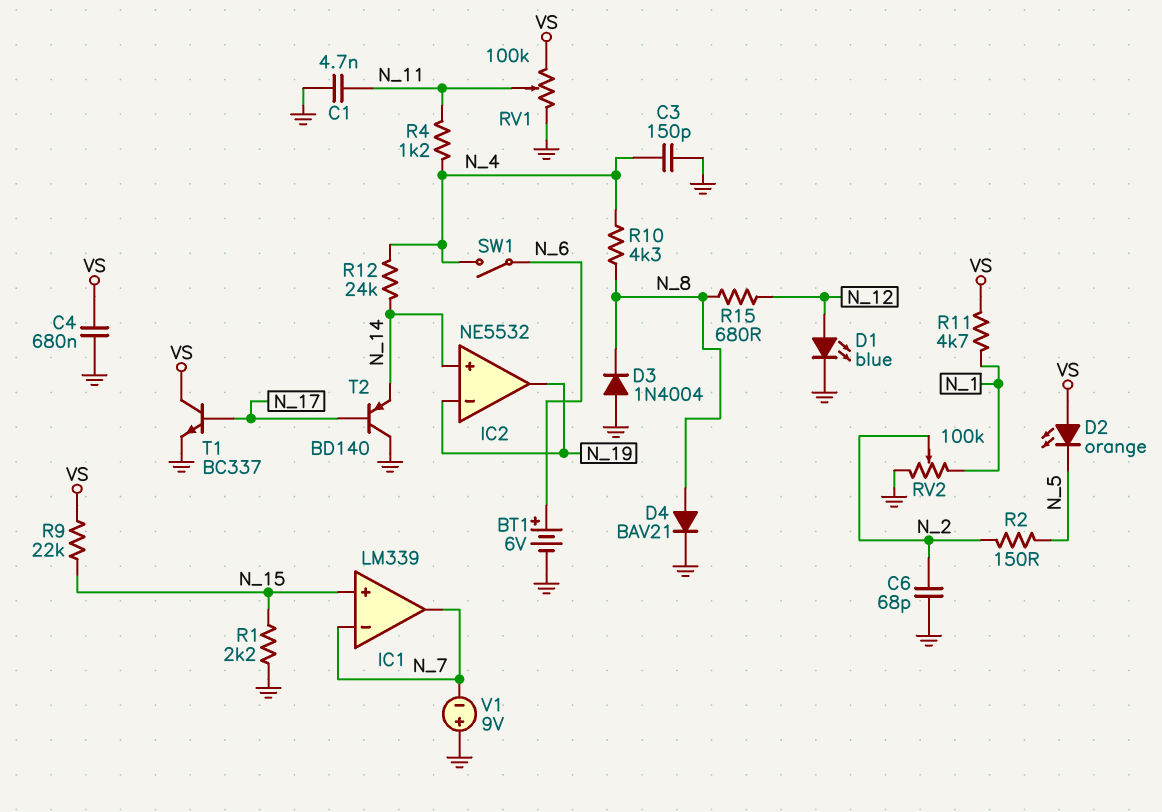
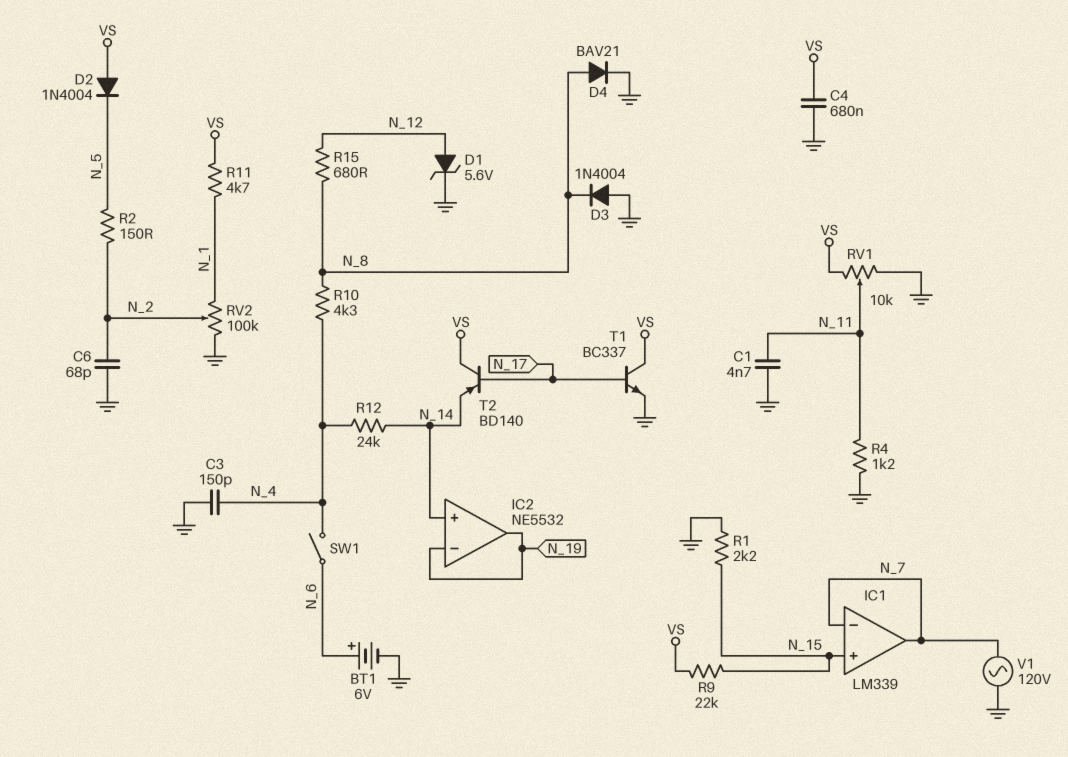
D1: LED blue (A N_12, K GND) -> zener 5.6V (A N_12, K GND)
D2: LED orange (A VS, K N_5) -> diode 1N4004 (A VS, K N_5)
R4: 1.2k (N_4, N_11) -> 1.2k (GND, N_11)
RV1: 100k (GND, VS, wiper N_11) -> 10k (GND, VS, wiper N_11)
T2: PNP BD140 (B N_17, C GND, E N_14) -> PNP BD140 (B N_17, C VS, E N_14)
V1: 9V (plus GND, minus N_7) -> AC 120V (GND, N_7)

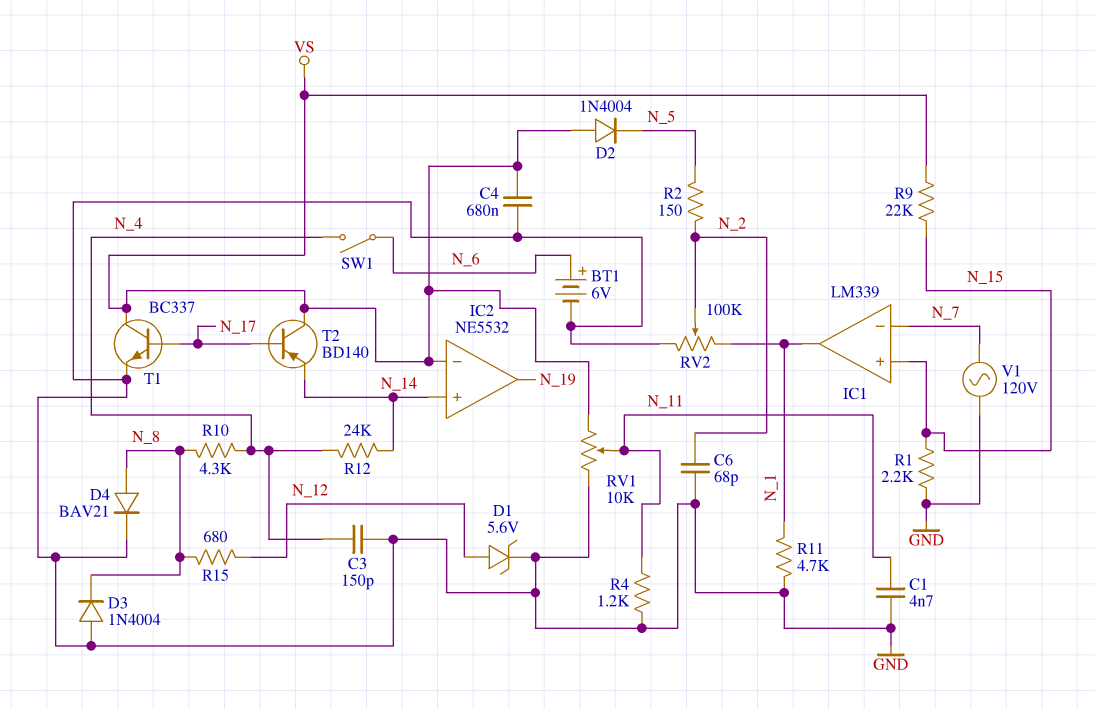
IC1 pin out: N_7 -> N_1
IC2 pin in-: N_19 -> VS
R11: 4.7k (N_1, VS) -> 4.7k (GND, N_1)

